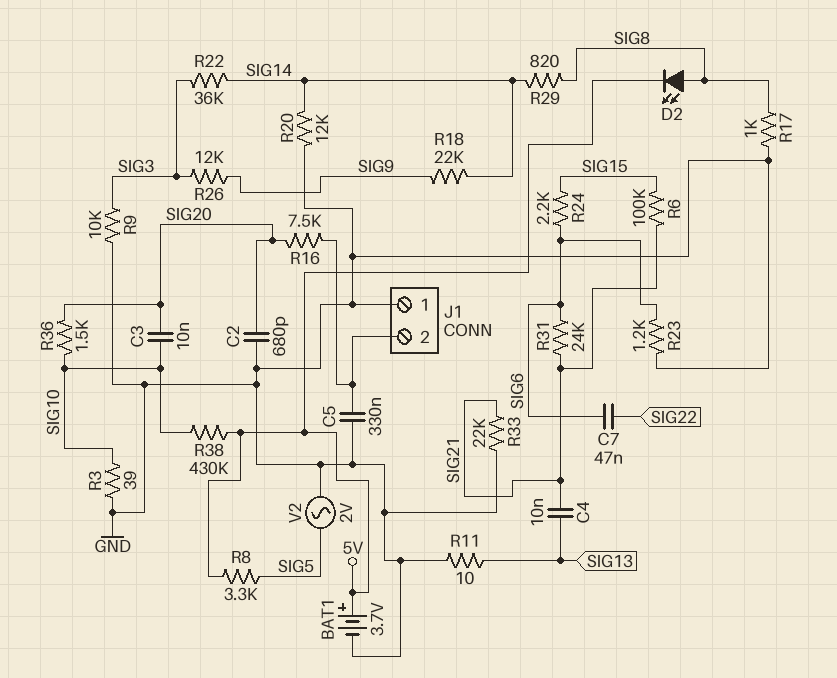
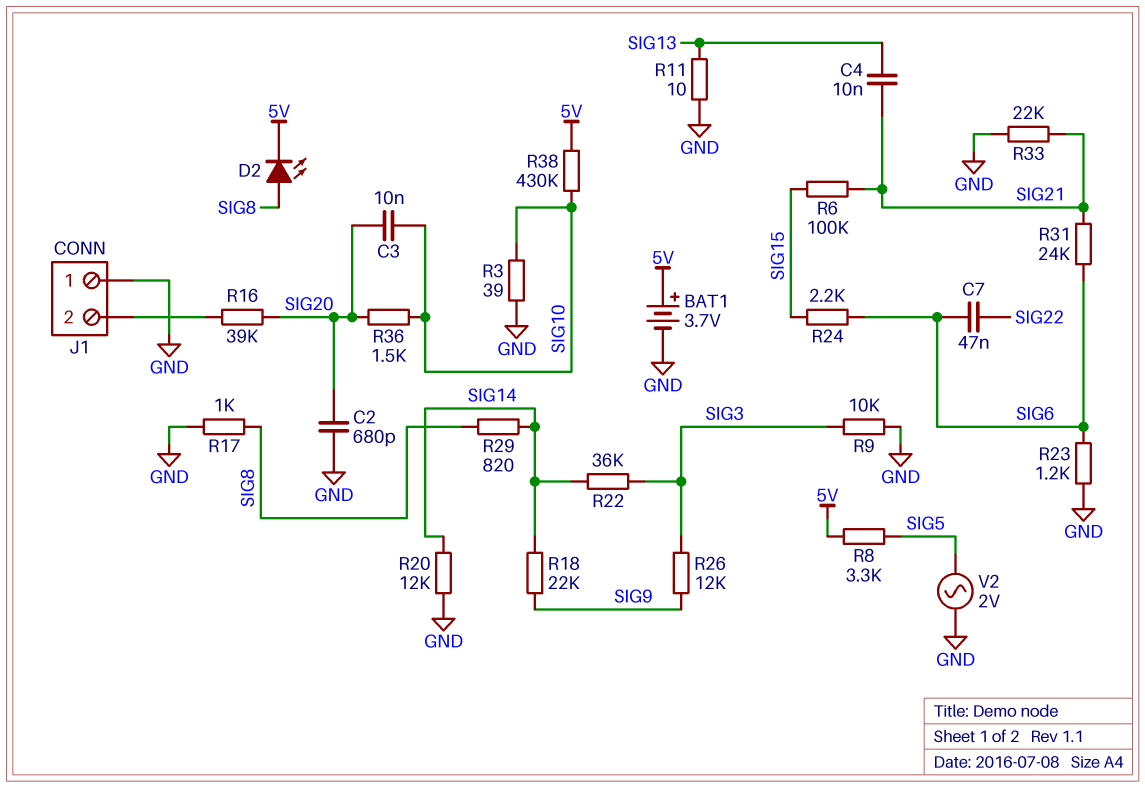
C5: 330nF (GND, J1/2) -> none
R16: 7.5k (J1/2, SIG20) -> 39k (J1/2, SIG20)

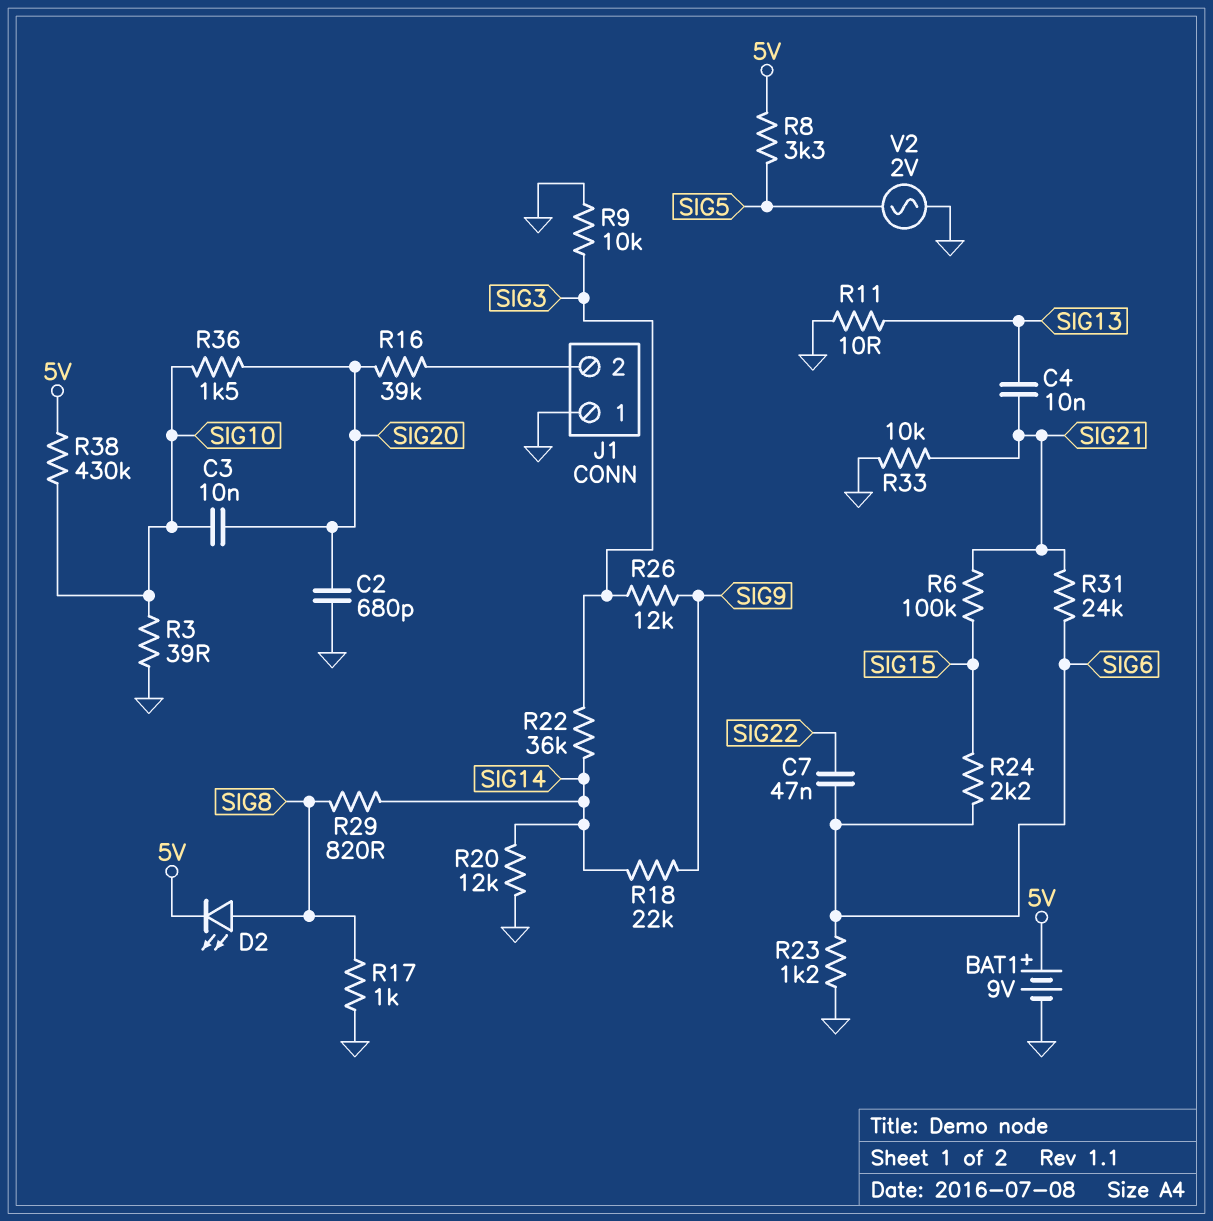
BAT1: 3.7V (plus 5V, minus GND) -> 9V (plus 5V, minus GND)
R33: 22k (GND, SIG21) -> 10k (GND, SIG21)

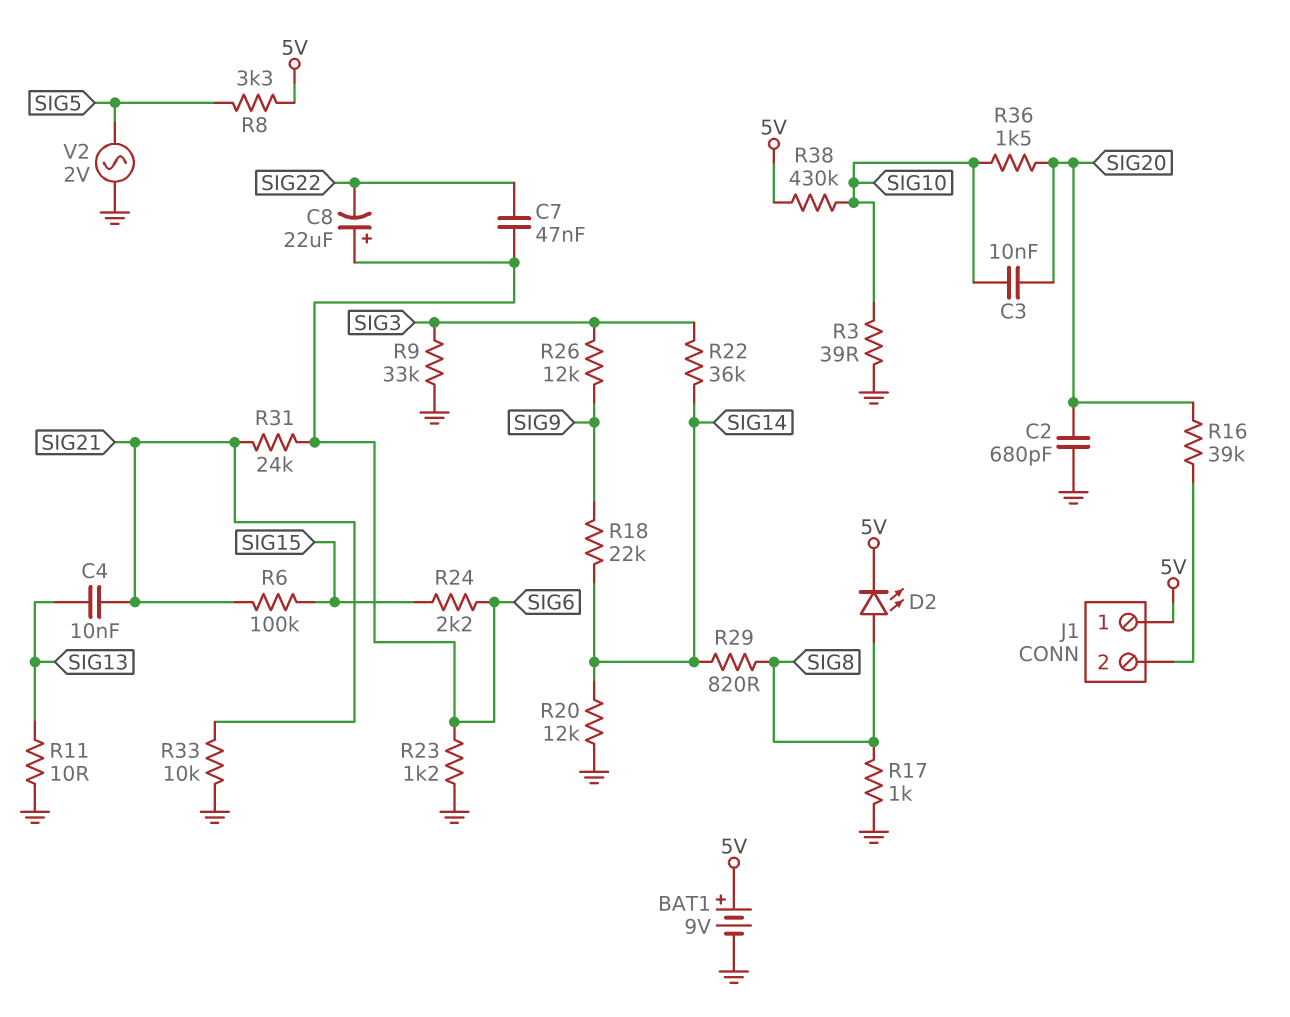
C8: none -> 22uF (plus SIG6, minus SIG22)
J1 pin 1: GND -> 5V
R9: 10k (GND, SIG3) -> 33k (GND, SIG3)

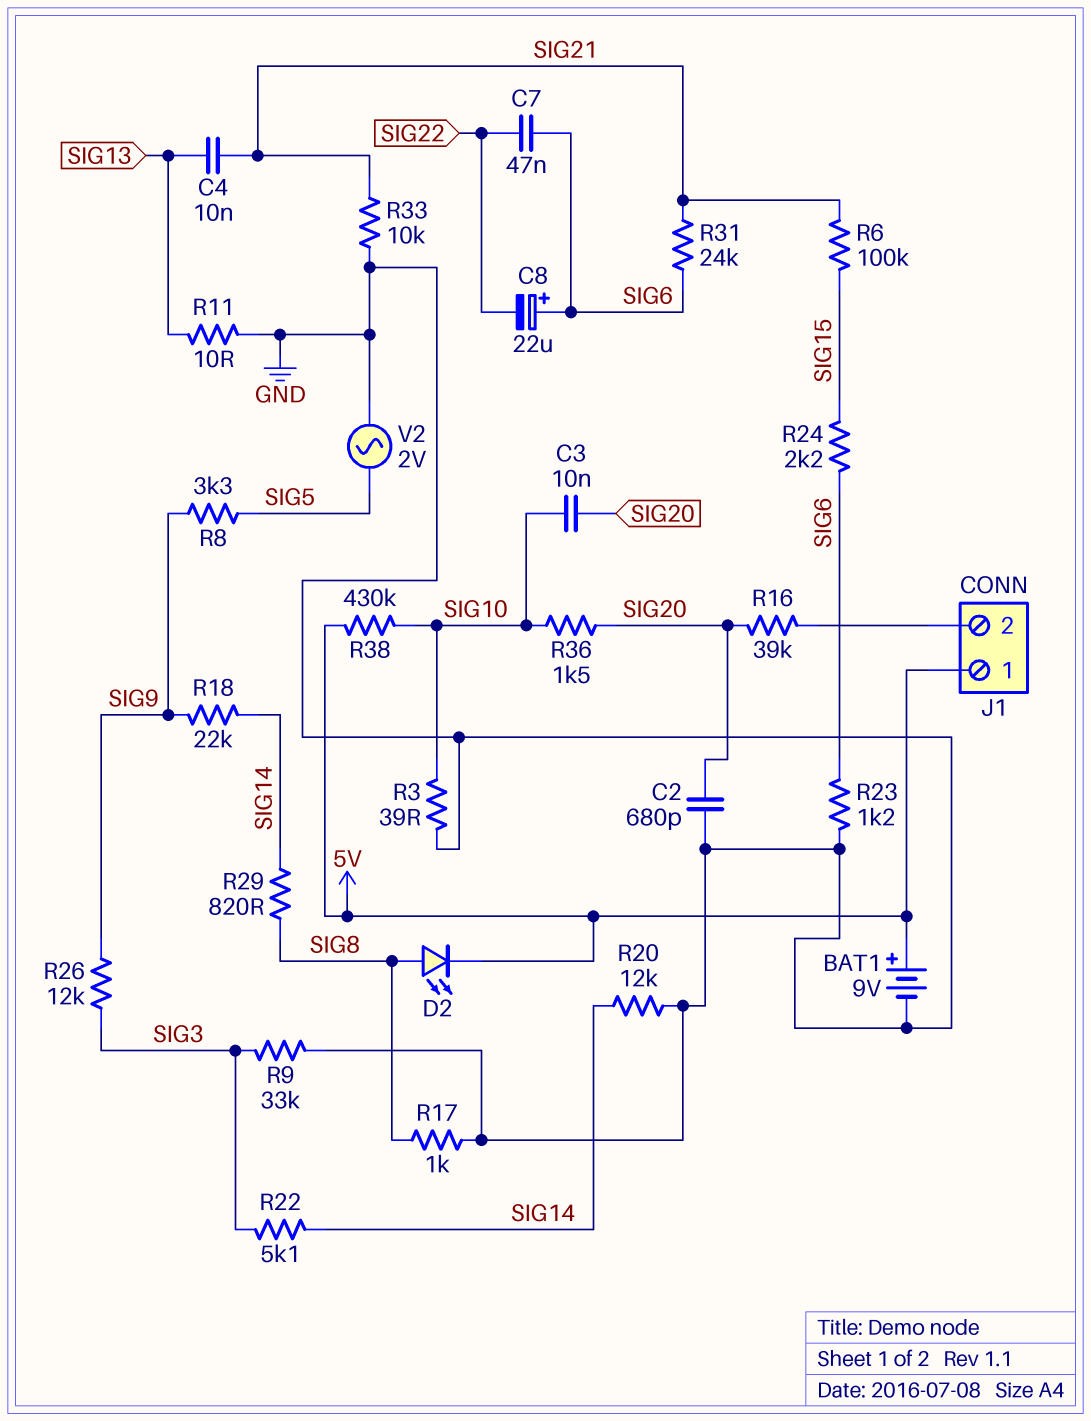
R8: 3.3k (5V, SIG5) -> 3.3k (SIG5, SIG9)
R22: 36k (SIG3, SIG14) -> 5.1k (SIG3, SIG14)

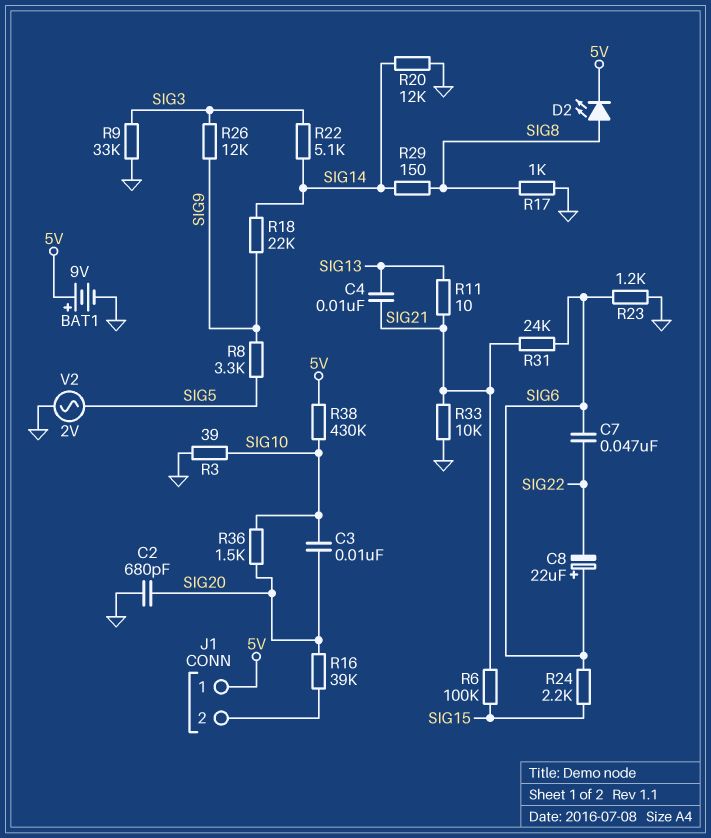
R11: 10 (GND, SIG13) -> 10 (SIG13, SIG21)
R29: 820 (SIG8, SIG14) -> 150 (SIG8, SIG14)

